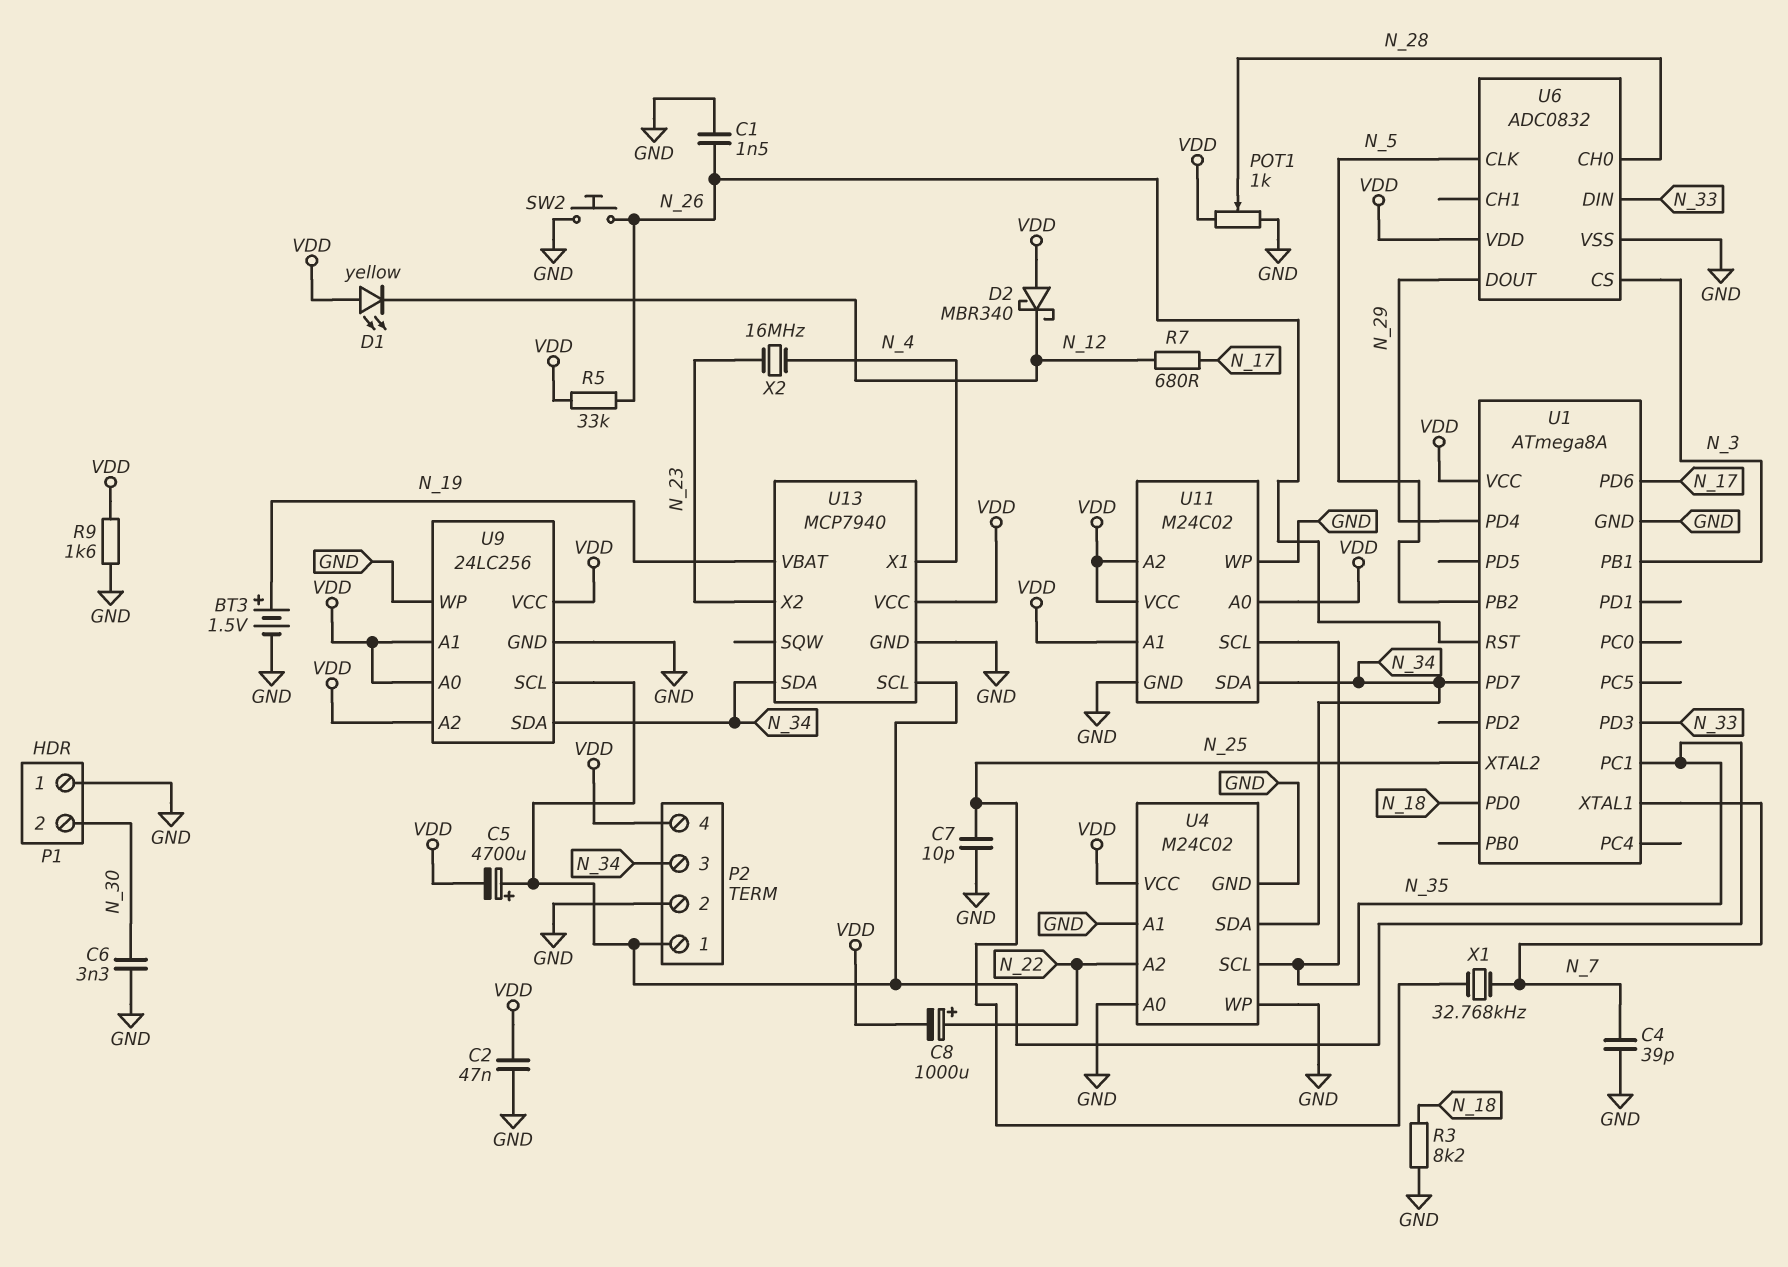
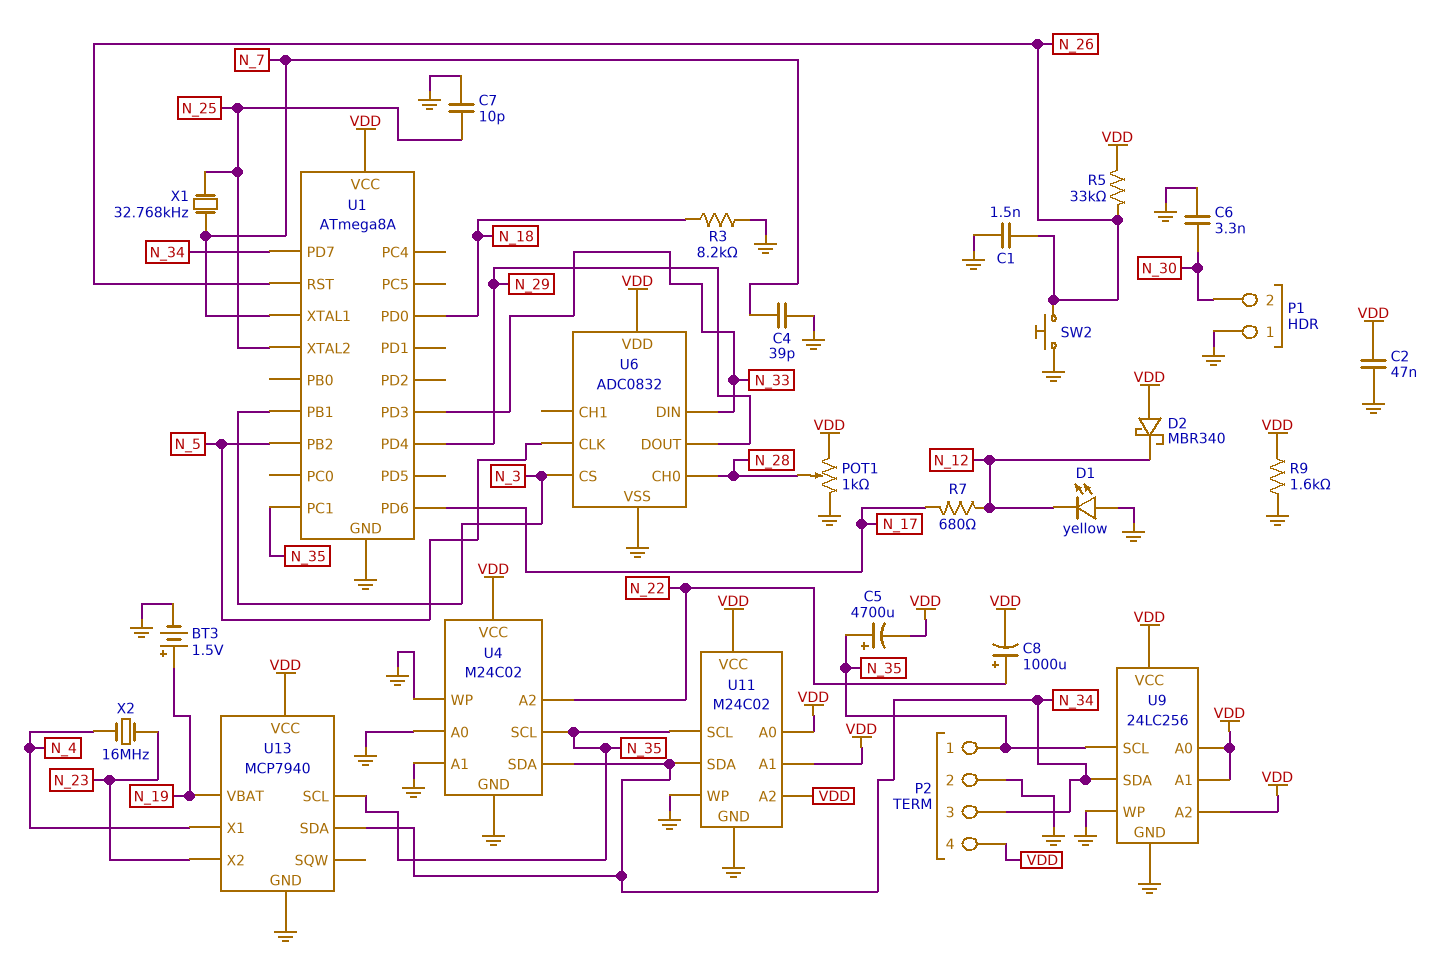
D1: LED yellow (A VDD, K N_12) -> LED yellow (A GND, K N_12)

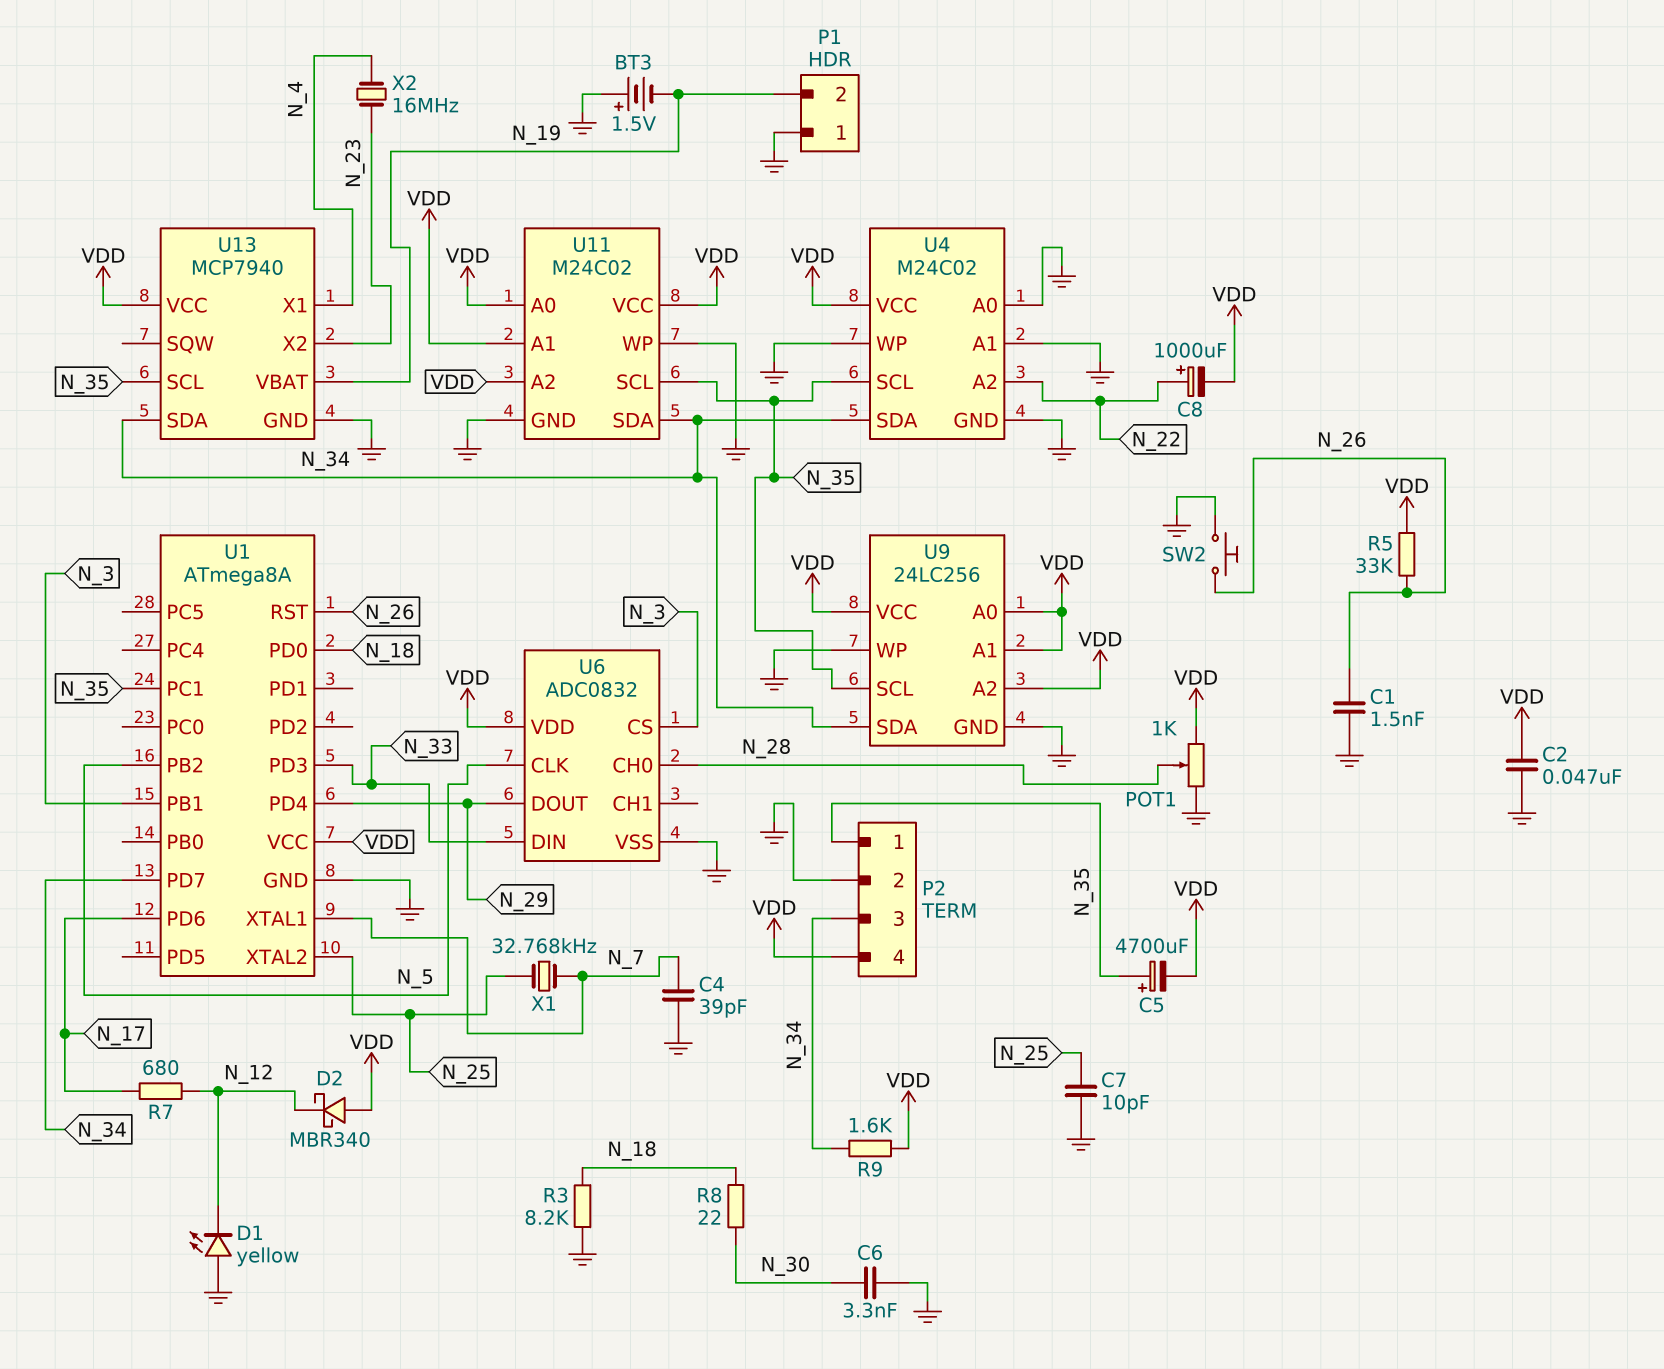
BT3: 1.5V (plus N_19, minus GND) -> 1.5V (plus GND, minus N_19)
P1 pin 2: N_30 -> N_19
R8: none -> 22 (N_18, N_30)
R9: 1.6k (GND, VDD) -> 1.6k (N_34, VDD)

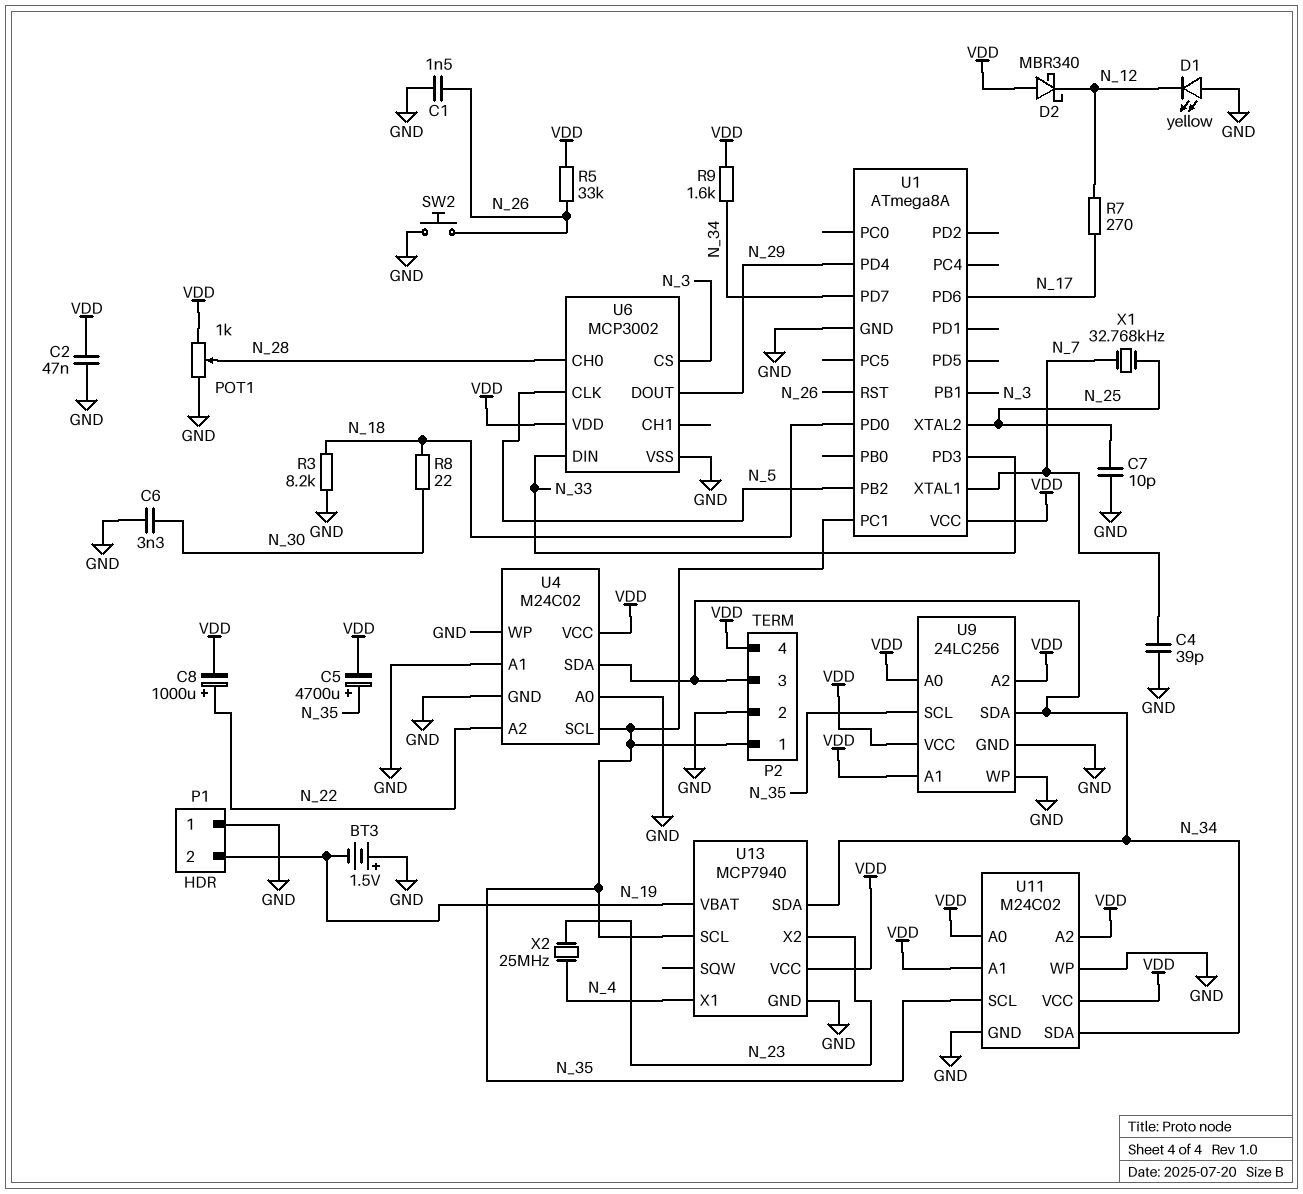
R7: 680 (N_12, N_17) -> 270 (N_12, N_17)
U6: ADC0832 -> MCP3002
X2: 16MHz (N_4, N_23) -> 25MHz (N_4, N_23)

